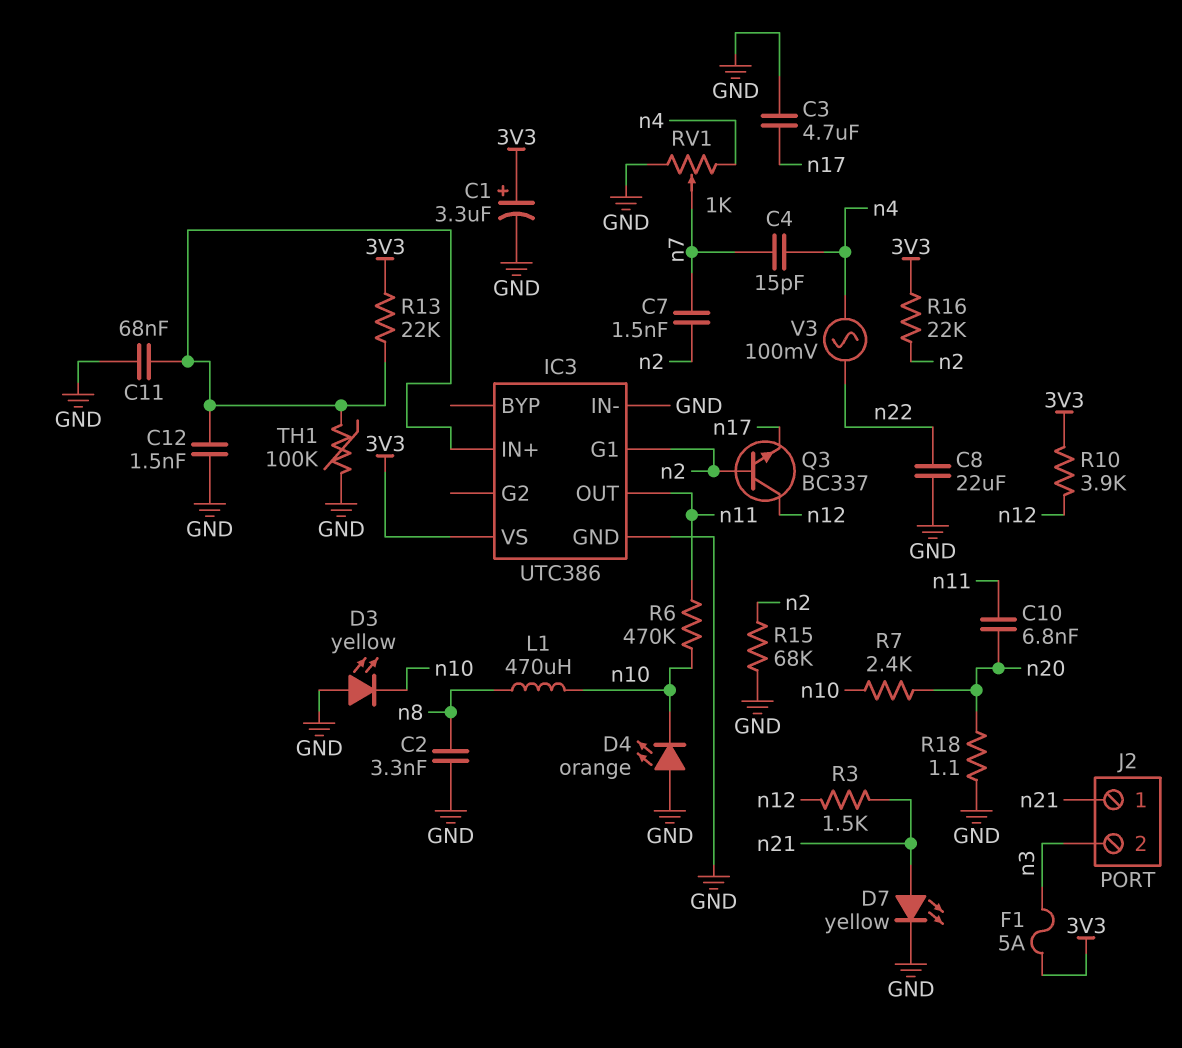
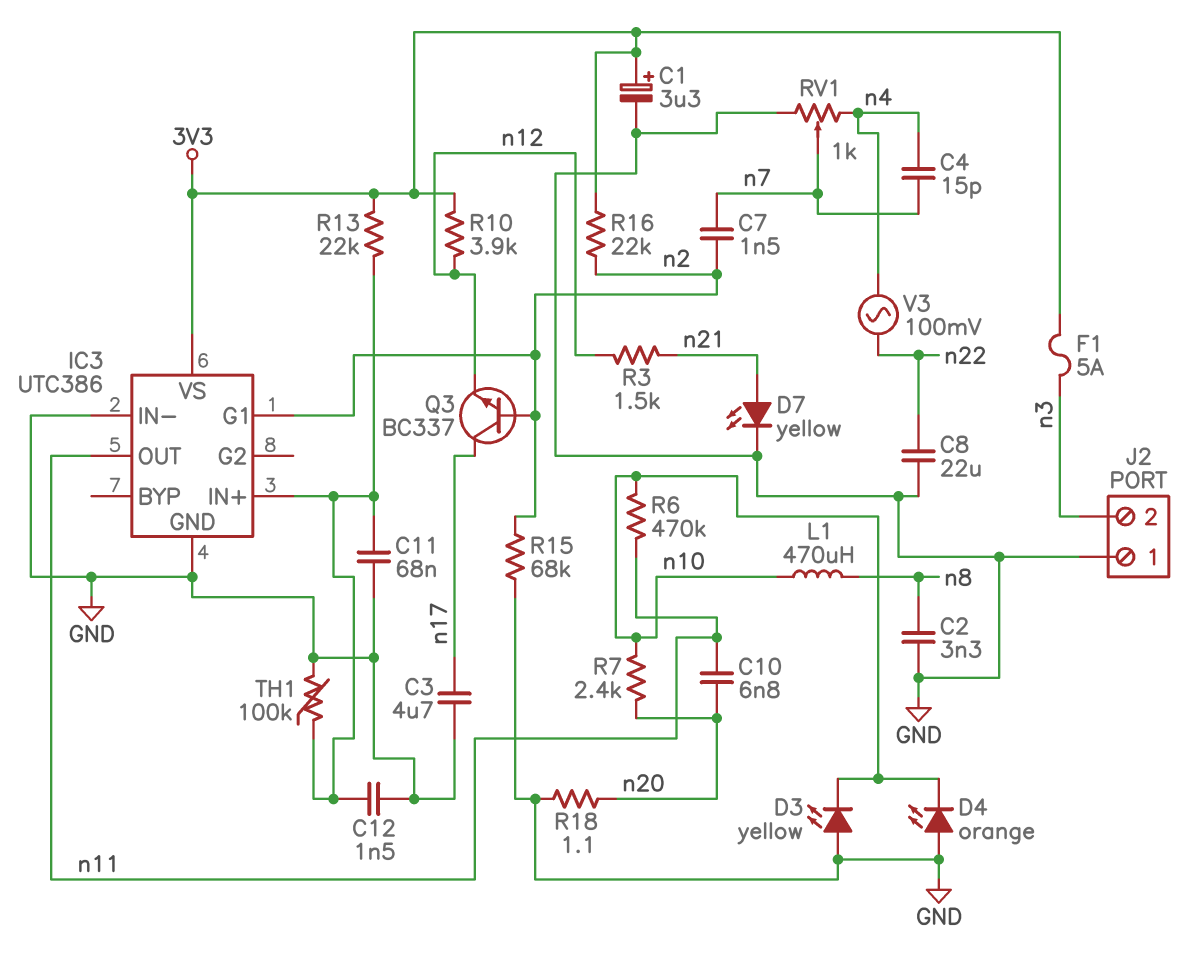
J2 pin 1: n21 -> GND
Q3: NPN BC337 (B n2, C n12, E n17) -> NPN BC337 (B n2, C n17, E n12)

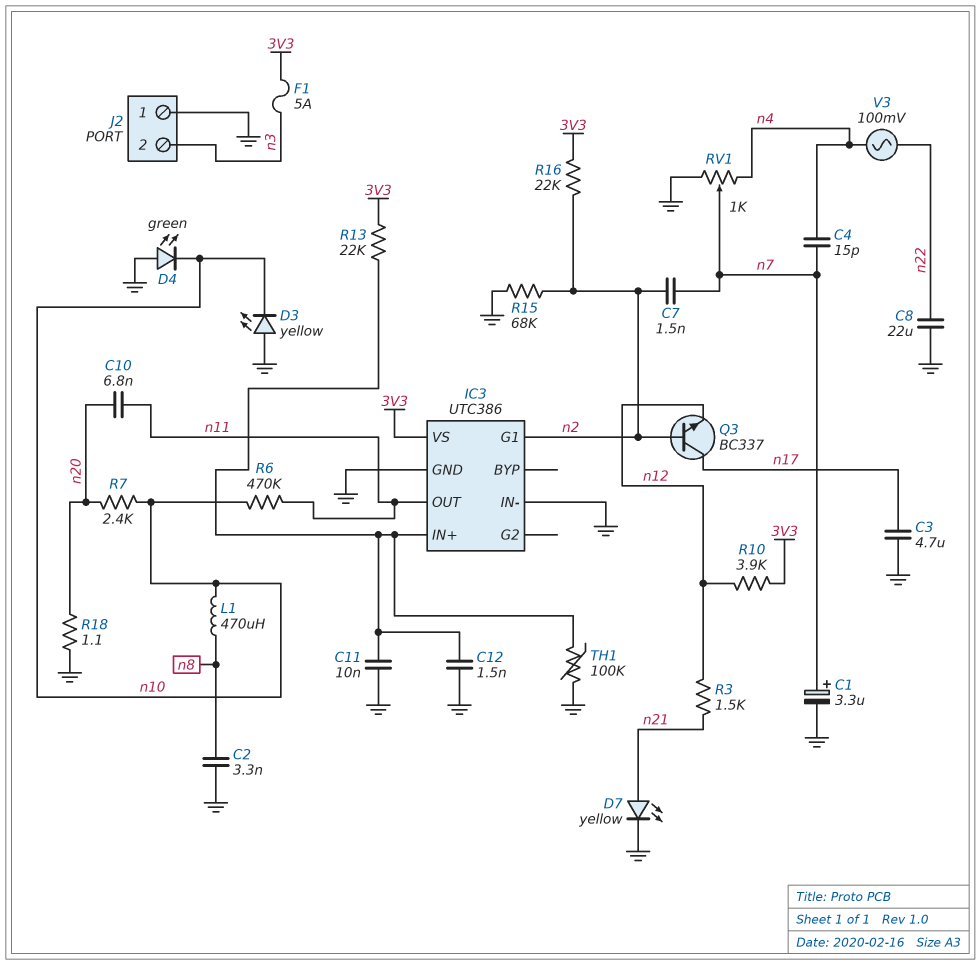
C1: 3.3uF (plus 3V3, minus GND) -> 3.3uF (plus n7, minus GND)
C11: 68nF (GND, IC3/IN+) -> 10nF (GND, IC3/IN+)
D4: LED orange (A GND, K n10) -> LED green (A GND, K n10)

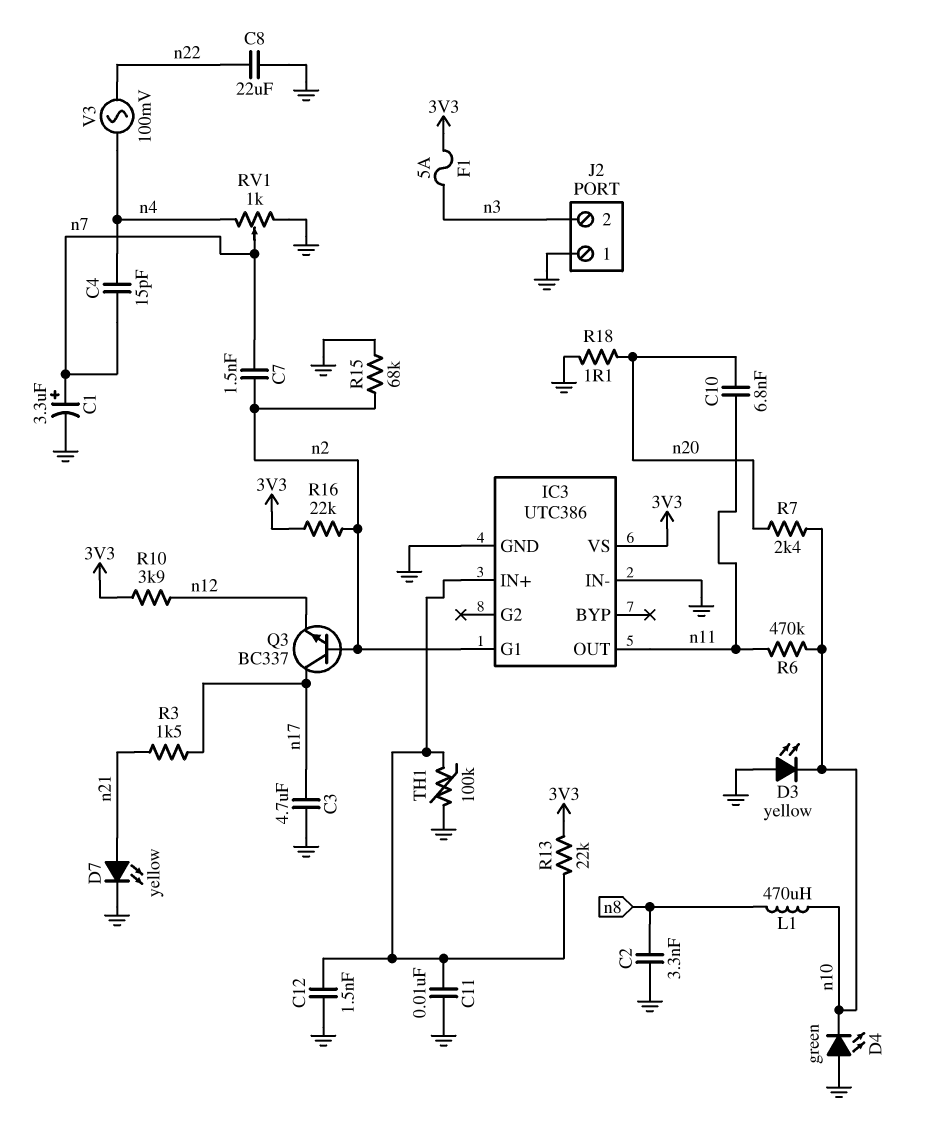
R3: 1.5k (n12, n21) -> 1.5k (n17, n21)

